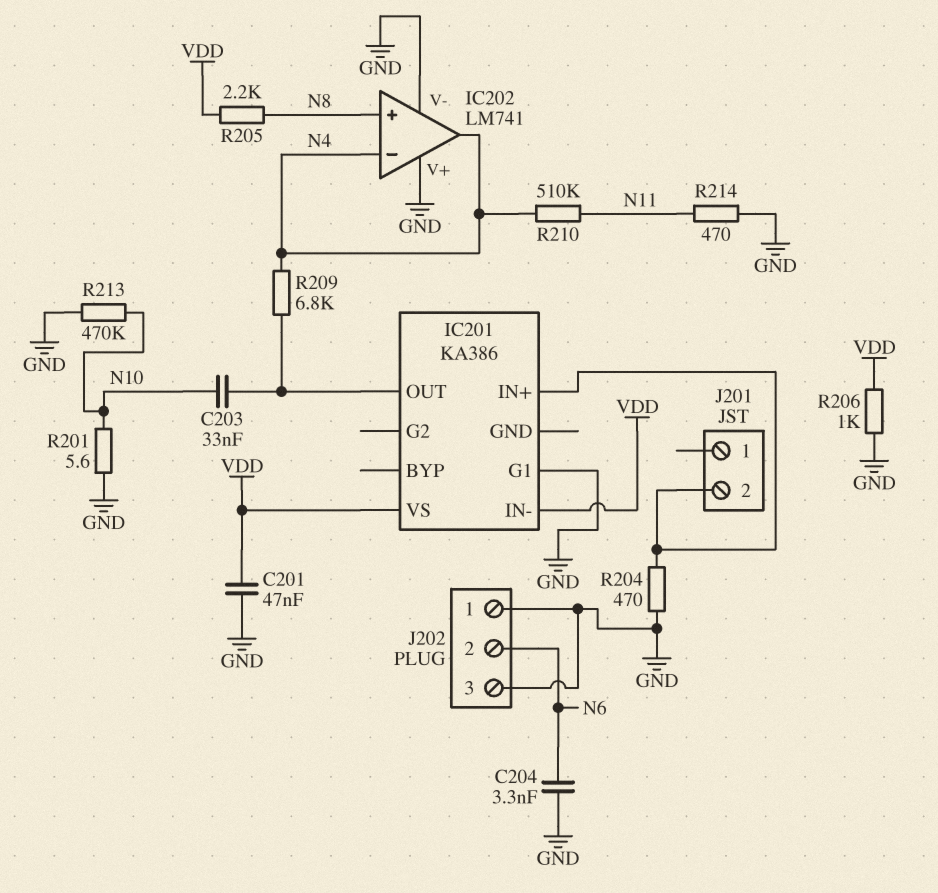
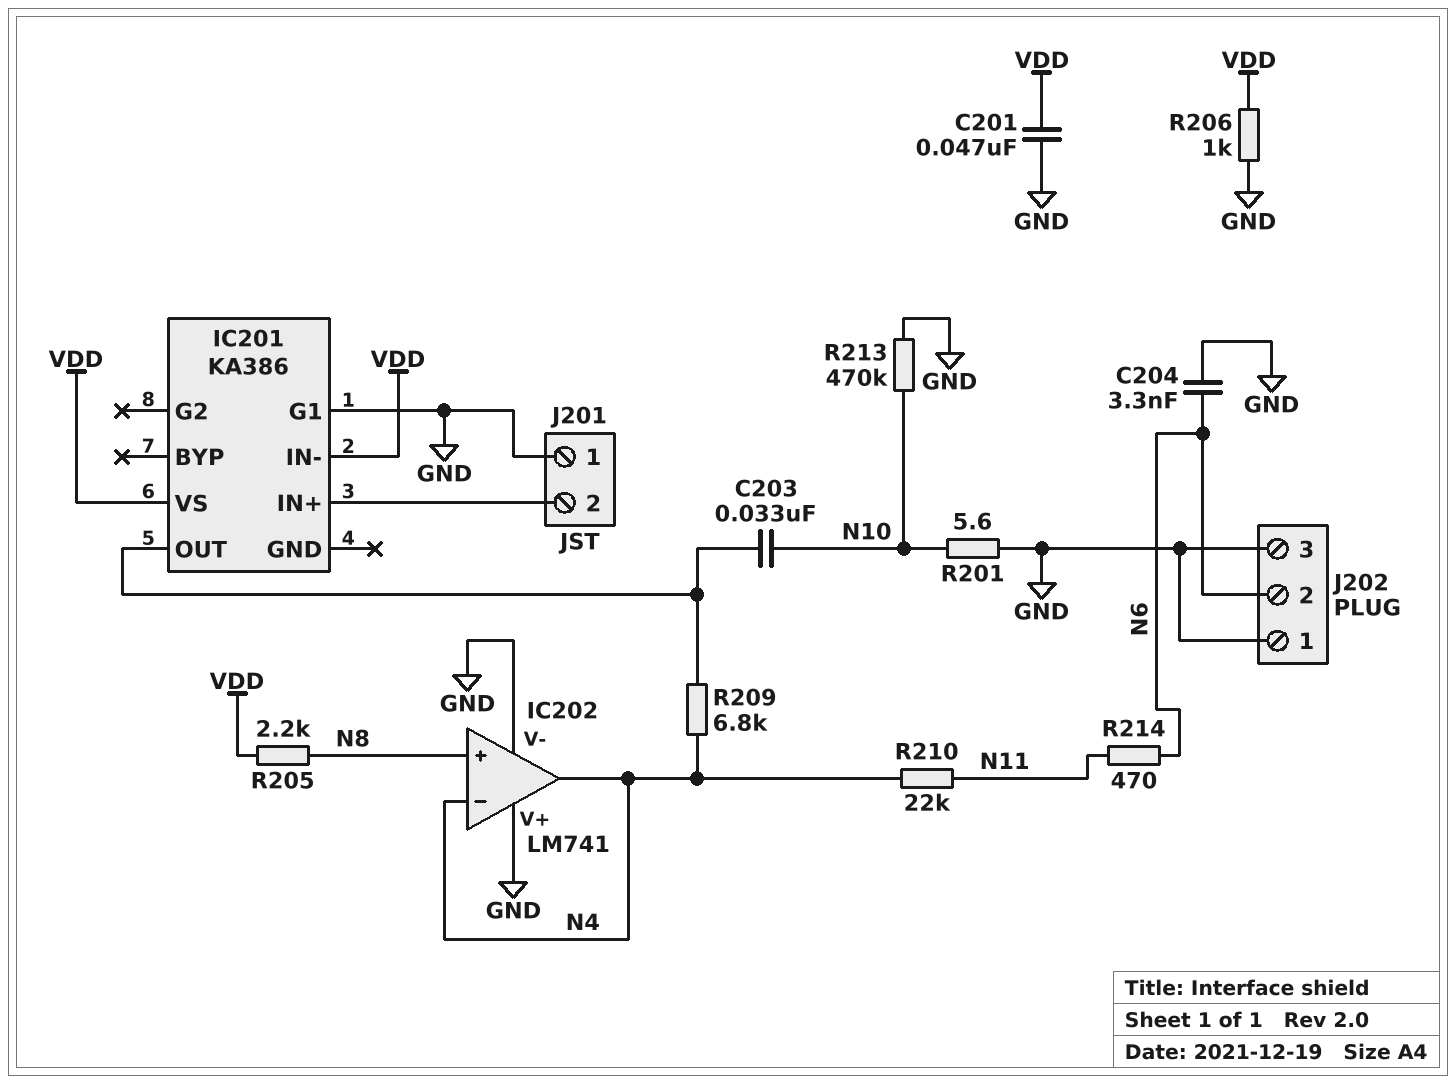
J201 pin 1: none -> GND
R204: 470 (GND, IC201/IN+) -> none
R210: 510k (N4, N11) -> 22k (N4, N11)
R214: 470 (GND, N11) -> 470 (N6, N11)

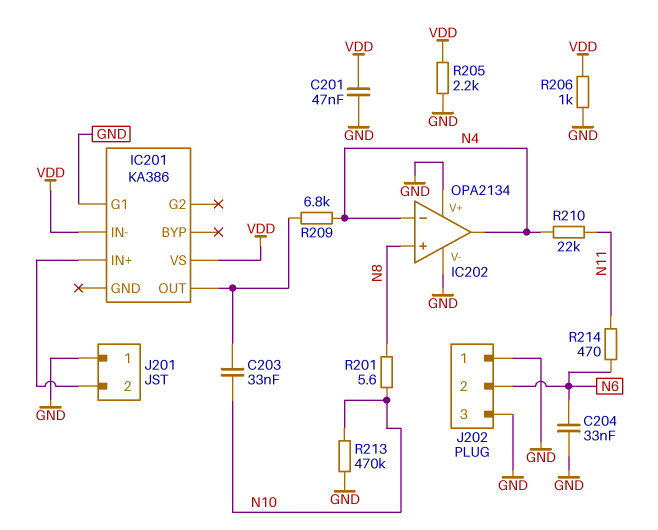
C204: 3.3nF (GND, N6) -> 33nF (GND, N6)
IC202: LM741 -> OPA2134
R201: 5.6 (GND, N10) -> 5.6 (N8, N10)
R205: 2.2k (N8, VDD) -> 2.2k (GND, VDD)

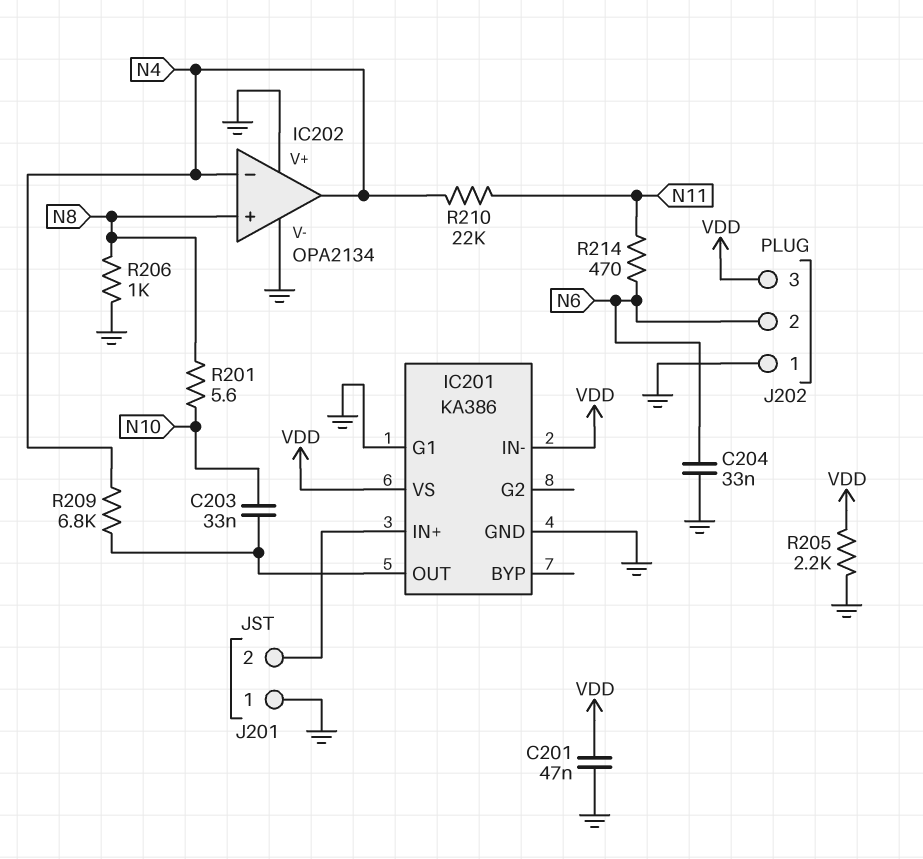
IC201 pin GND: none -> GND
J202 pin 3: GND -> VDD
R206: 1k (GND, VDD) -> 1k (GND, N8)
R213: 470k (GND, N10) -> none

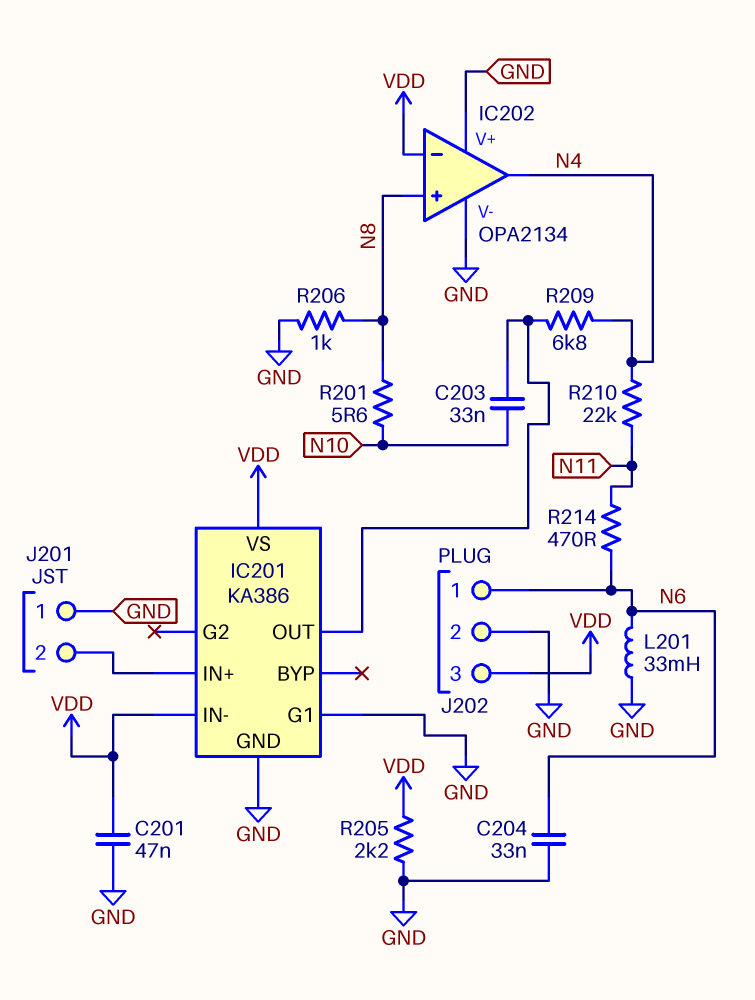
IC202 pin in-: N4 -> VDD
J202 pin 1: GND -> N6
J202 pin 2: N6 -> GND
L201: none -> 33mH (GND, N6)

